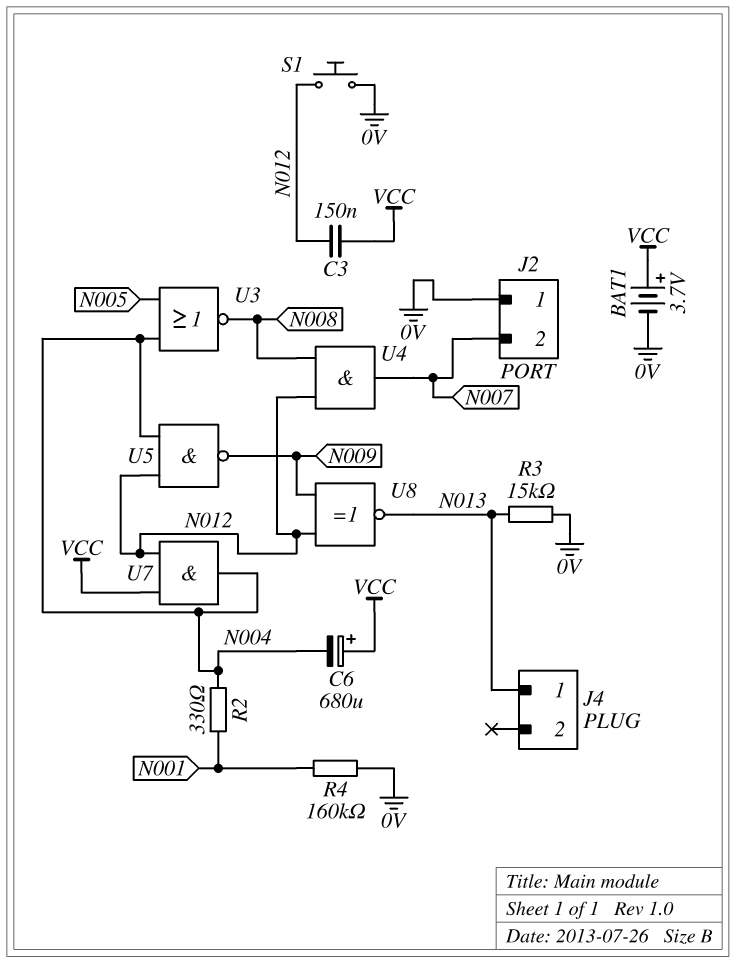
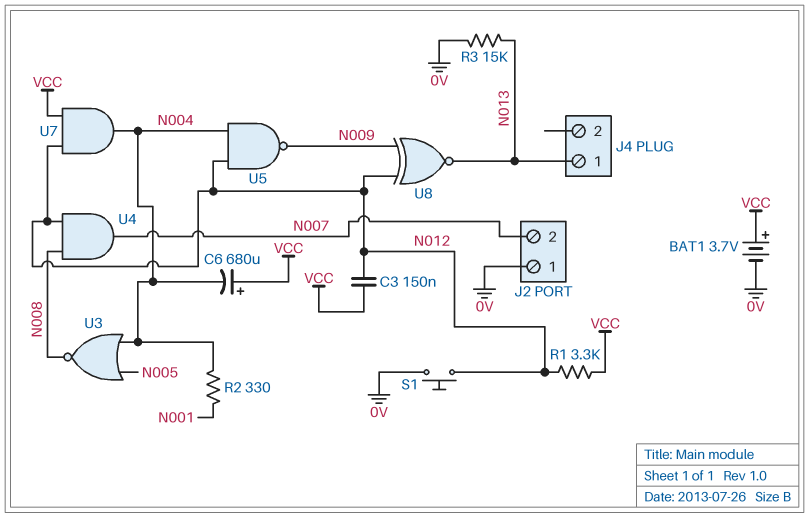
R1: none -> 3.3k (N012, VCC)
R4: 160k (0V, N001) -> none

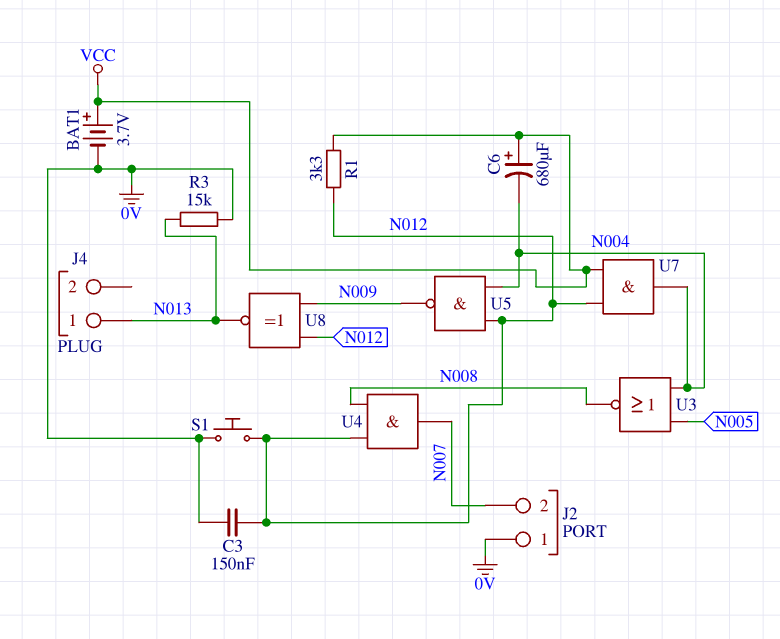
C3: 150nF (N012, VCC) -> 150nF (0V, N012)
R2: 330 (N001, N004) -> none

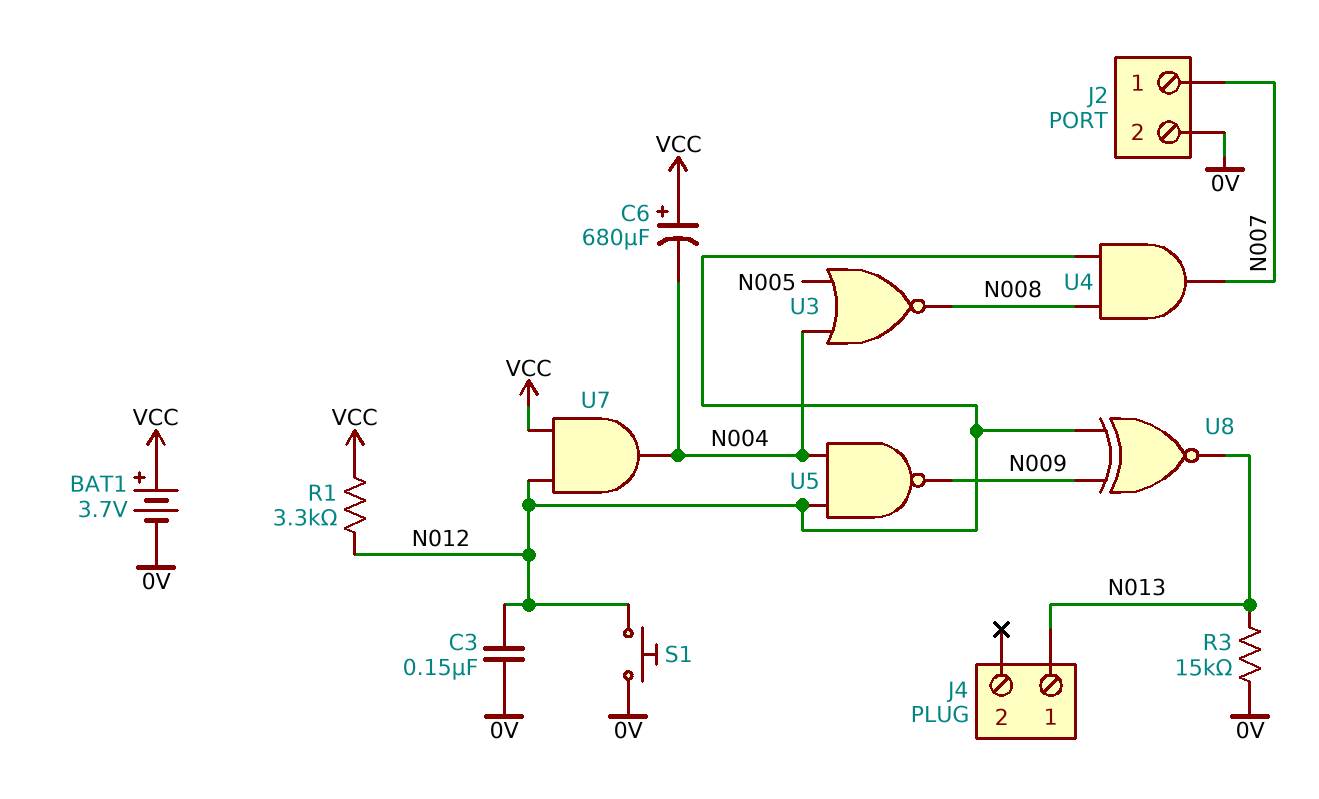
J2 pin 1: 0V -> N007
J2 pin 2: N007 -> 0V

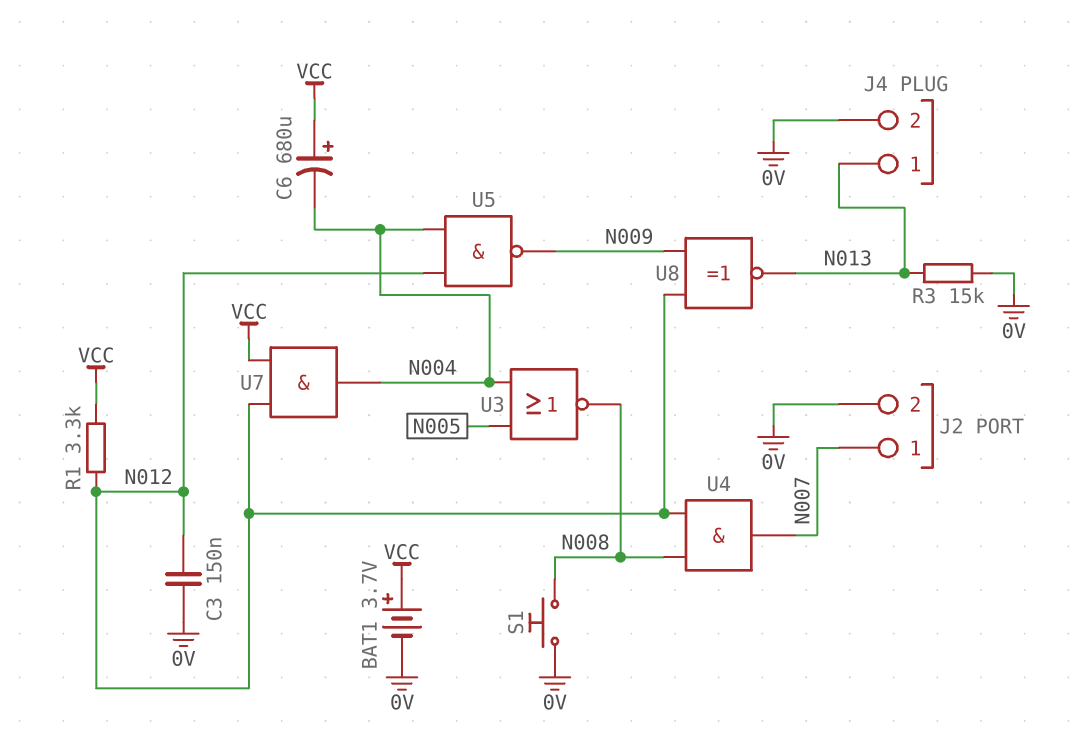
J4 pin 2: none -> 0V
S1: button (0V, N012) -> button (0V, N008)

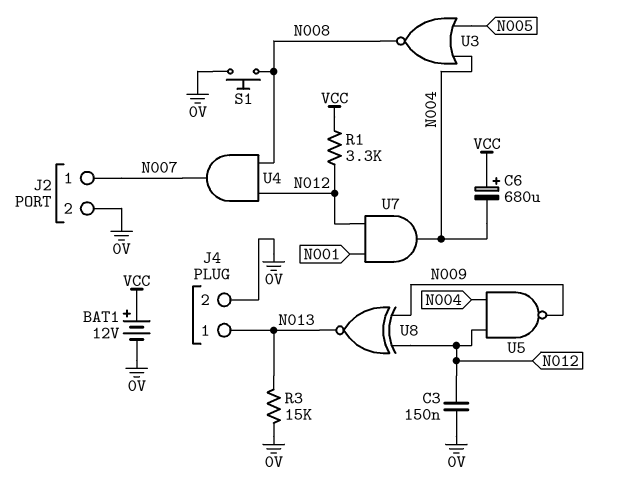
BAT1: 3.7V (plus VCC, minus 0V) -> 12V (plus VCC, minus 0V)
U7: AND (in N012, in VCC, out N004) -> AND (in N001, in N012, out N004)

